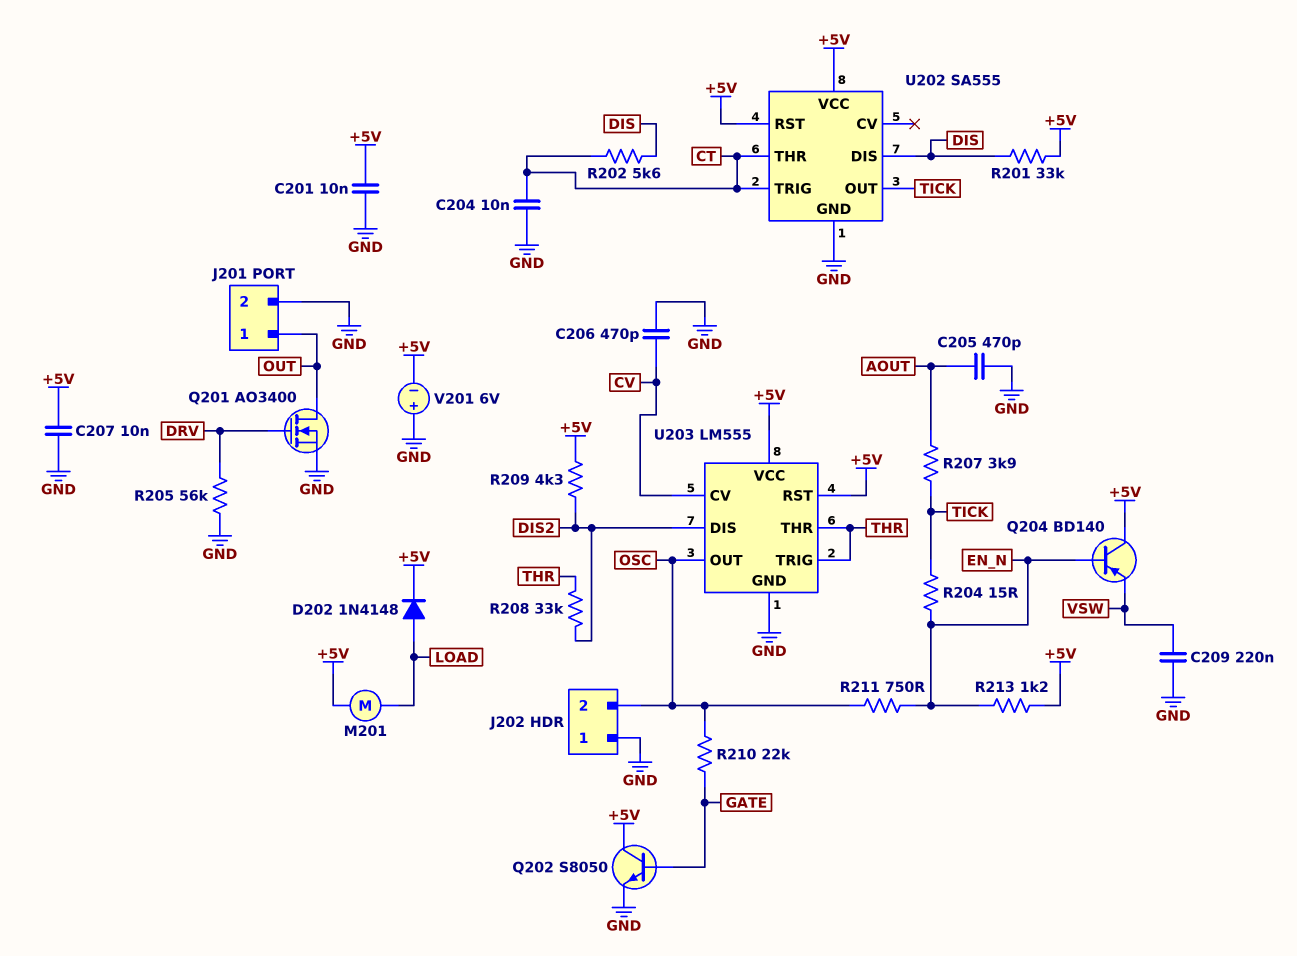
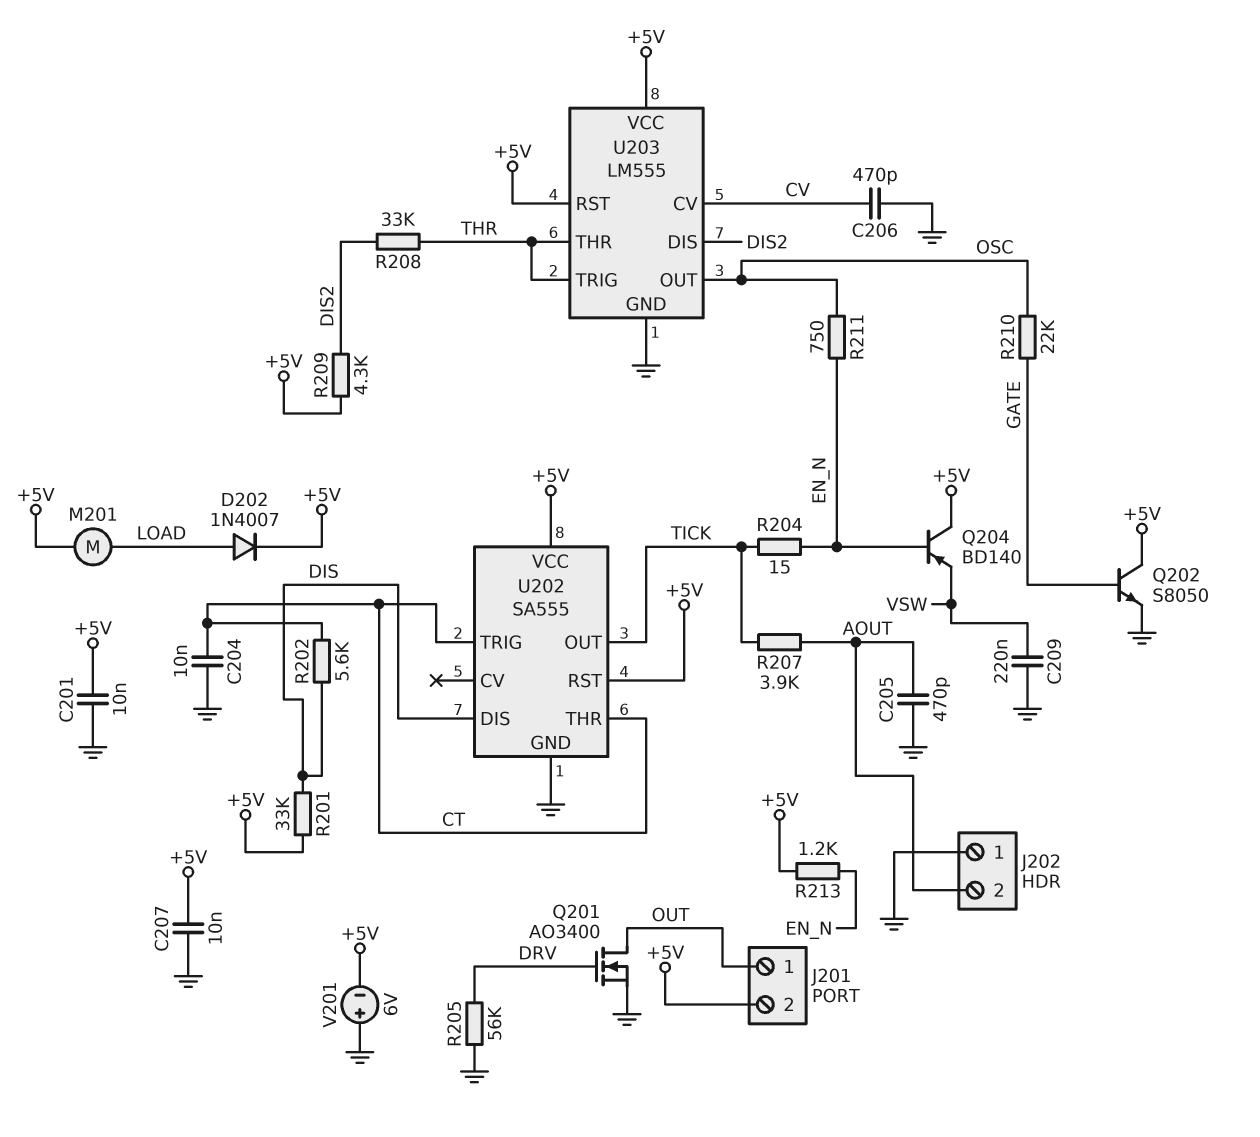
D202: diode 1N4148 (A LOAD, K +5V) -> diode 1N4007 (A LOAD, K +5V)
J201 pin 2: GND -> +5V
J202 pin 2: OSC -> AOUT

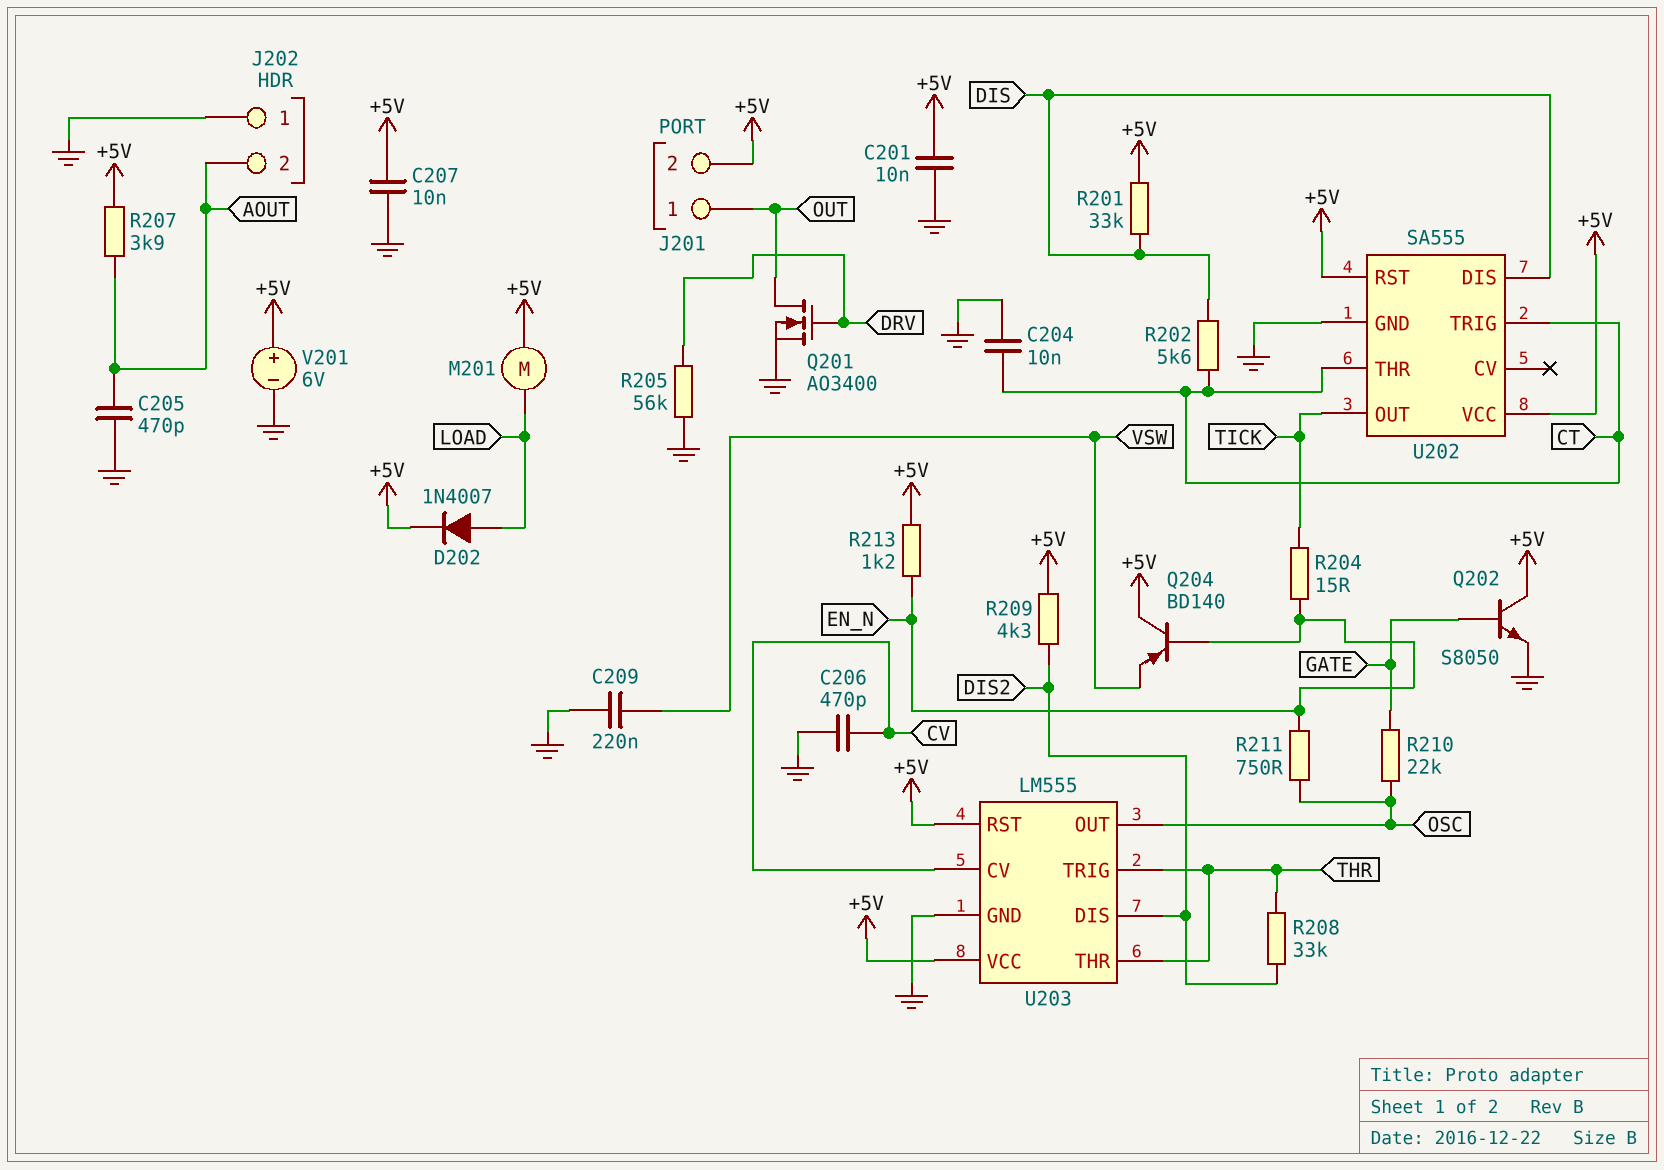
R207: 3.9k (AOUT, TICK) -> 3.9k (+5V, AOUT)
V201: 6V (plus GND, minus +5V) -> 6V (plus +5V, minus GND)

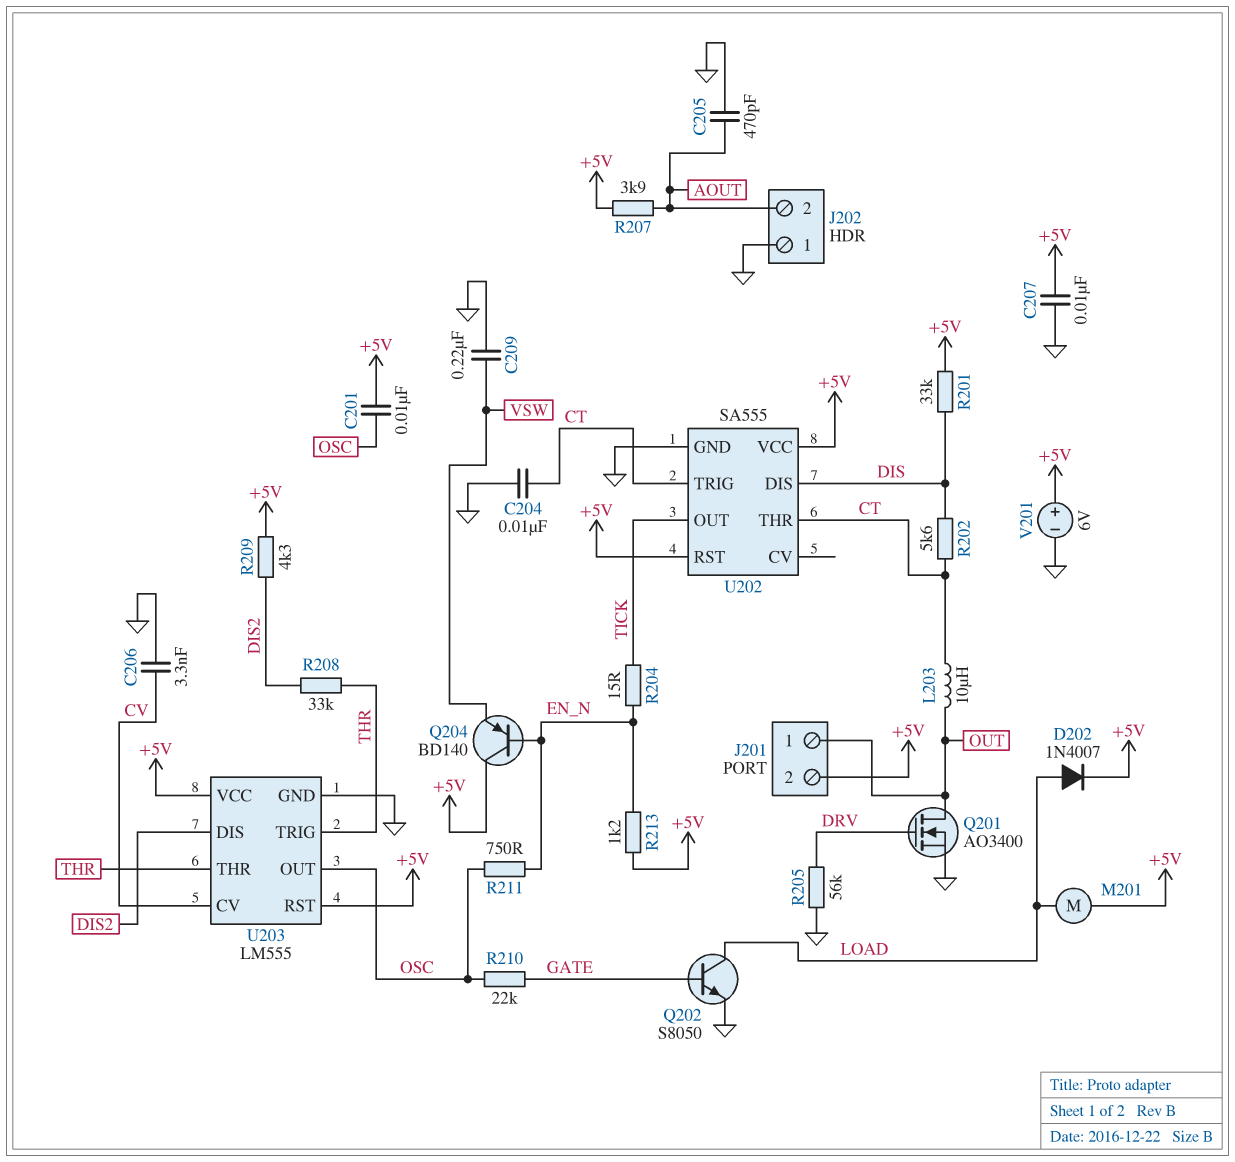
C201: 10nF (+5V, GND) -> 10nF (+5V, OSC)
C206: 470pF (CV, GND) -> 3.3nF (CV, GND)
L203: none -> 10uH (CT, OUT)
Q202: NPN S8050 (B GATE, C +5V, E GND) -> NPN S8050 (B GATE, C LOAD, E GND)

